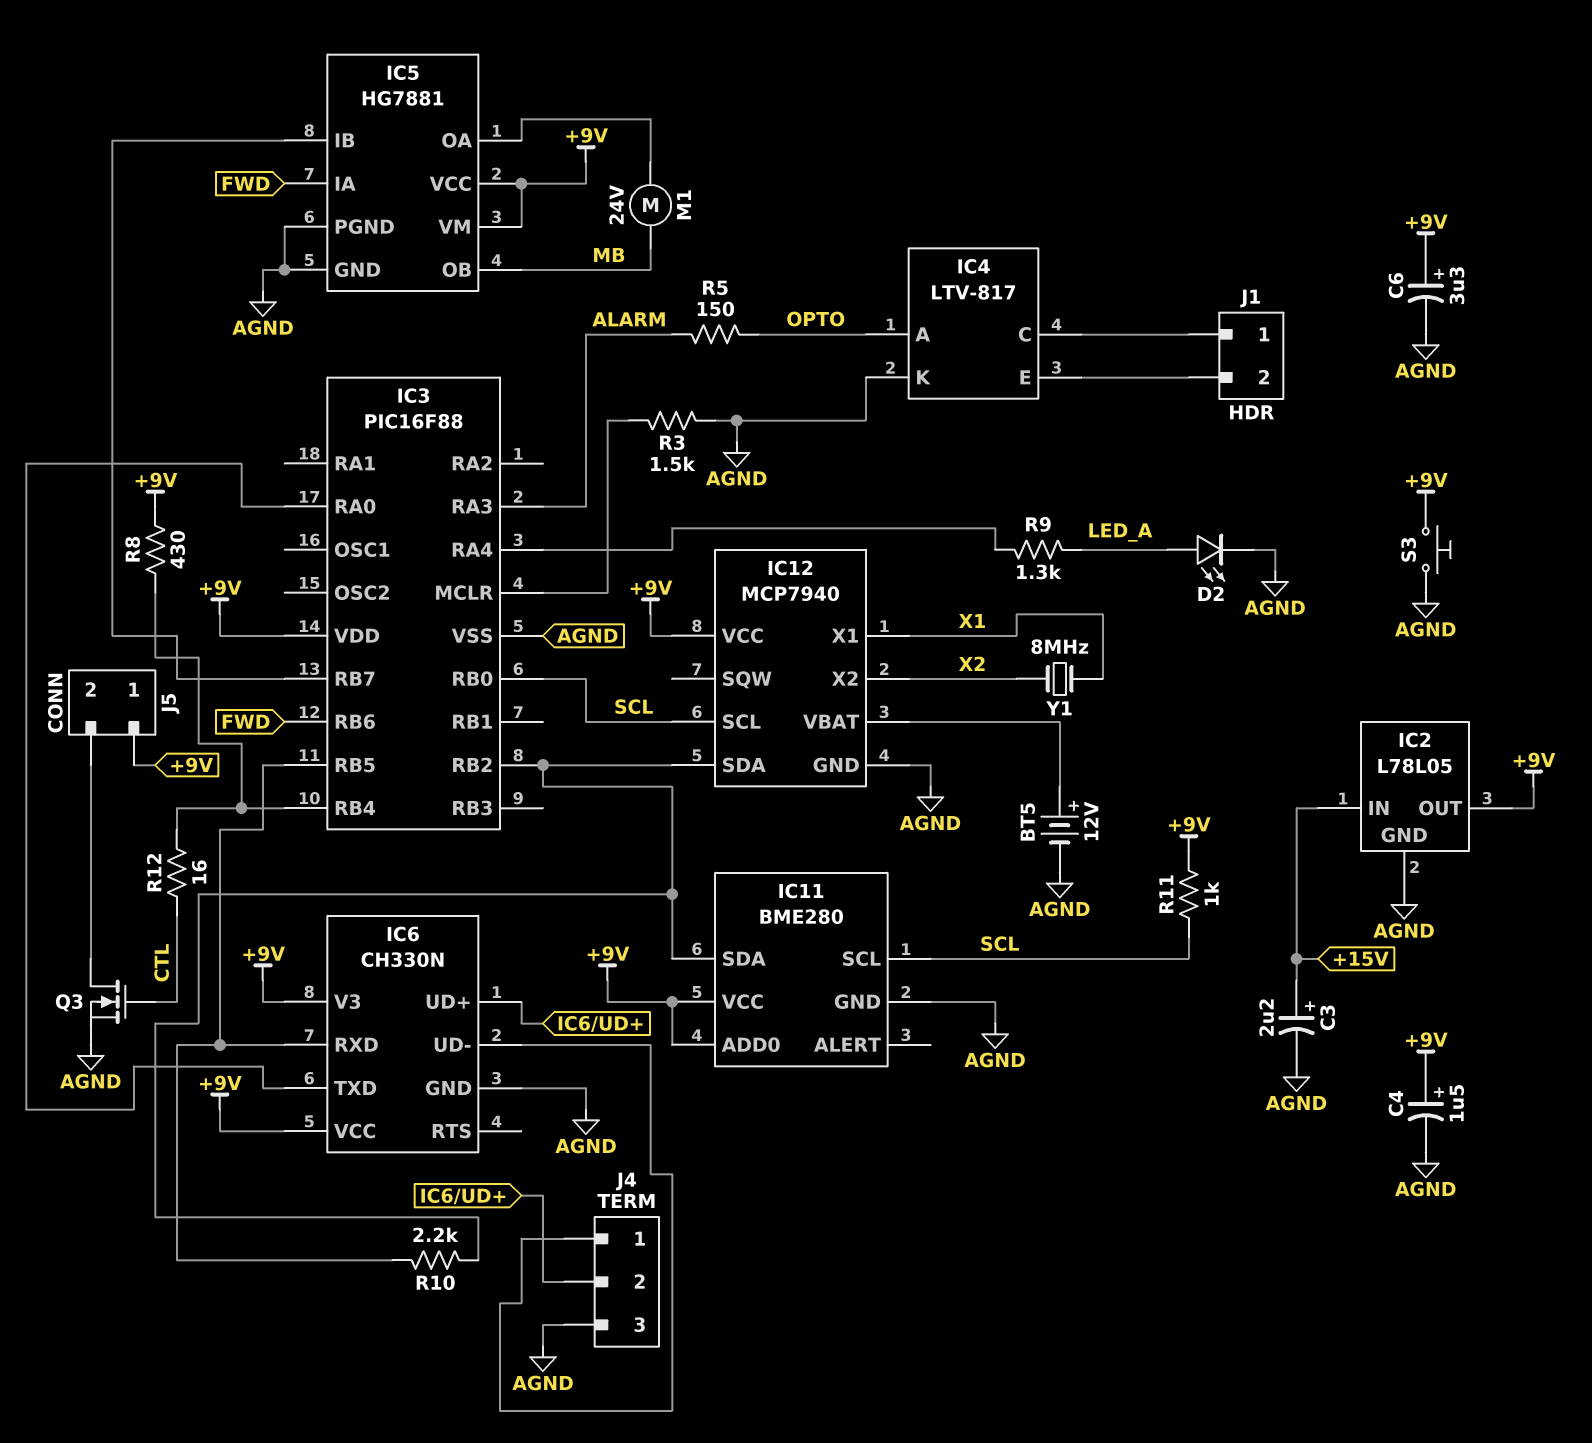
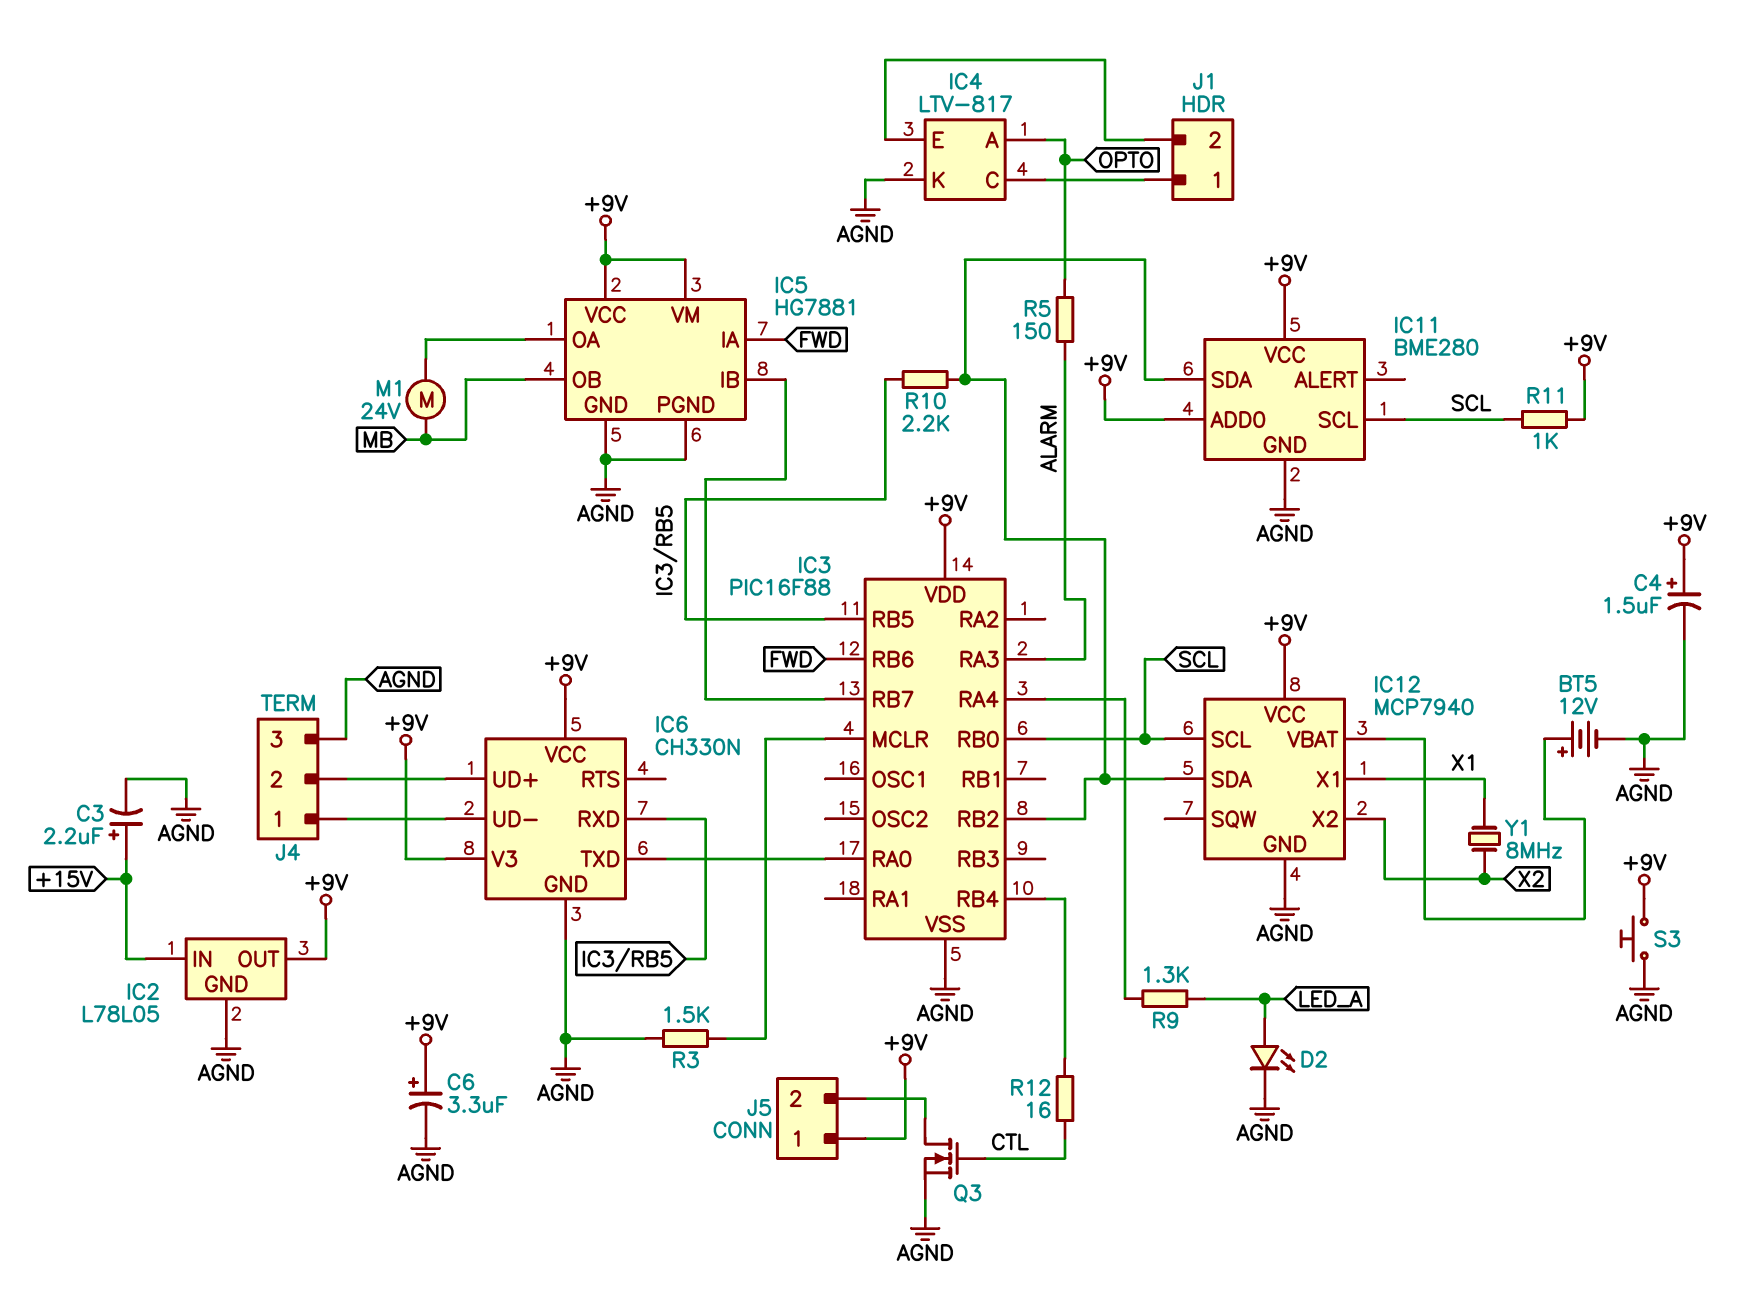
R8: 430 (+9V, IC3/RB4) -> none

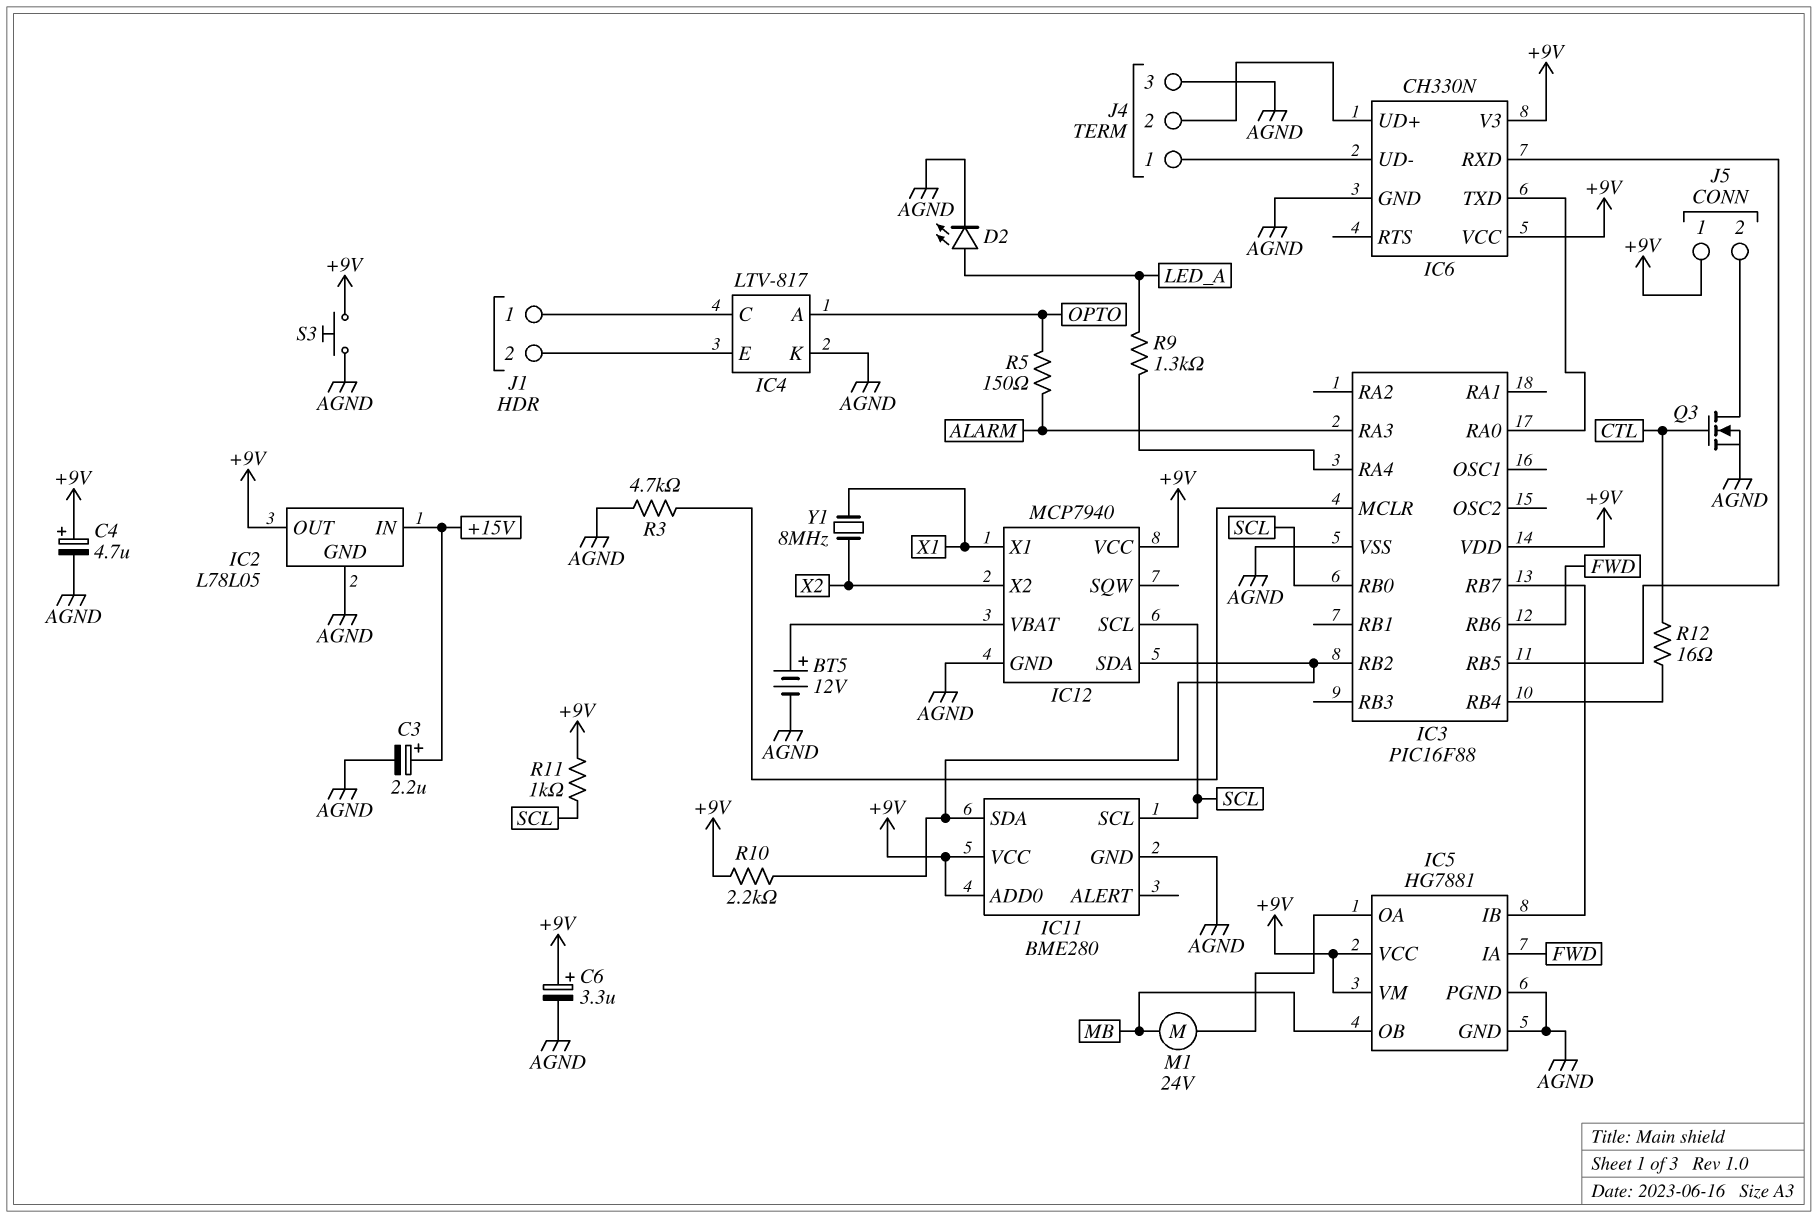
C4: 1.5uF (plus +9V, minus AGND) -> 4.7uF (plus +9V, minus AGND)
R3: 1.5k (AGND, IC3/MCLR) -> 4.7k (AGND, IC3/MCLR)
R10: 2.2k (IC3/RB2, IC3/RB5) -> 2.2k (+9V, IC3/RB2)

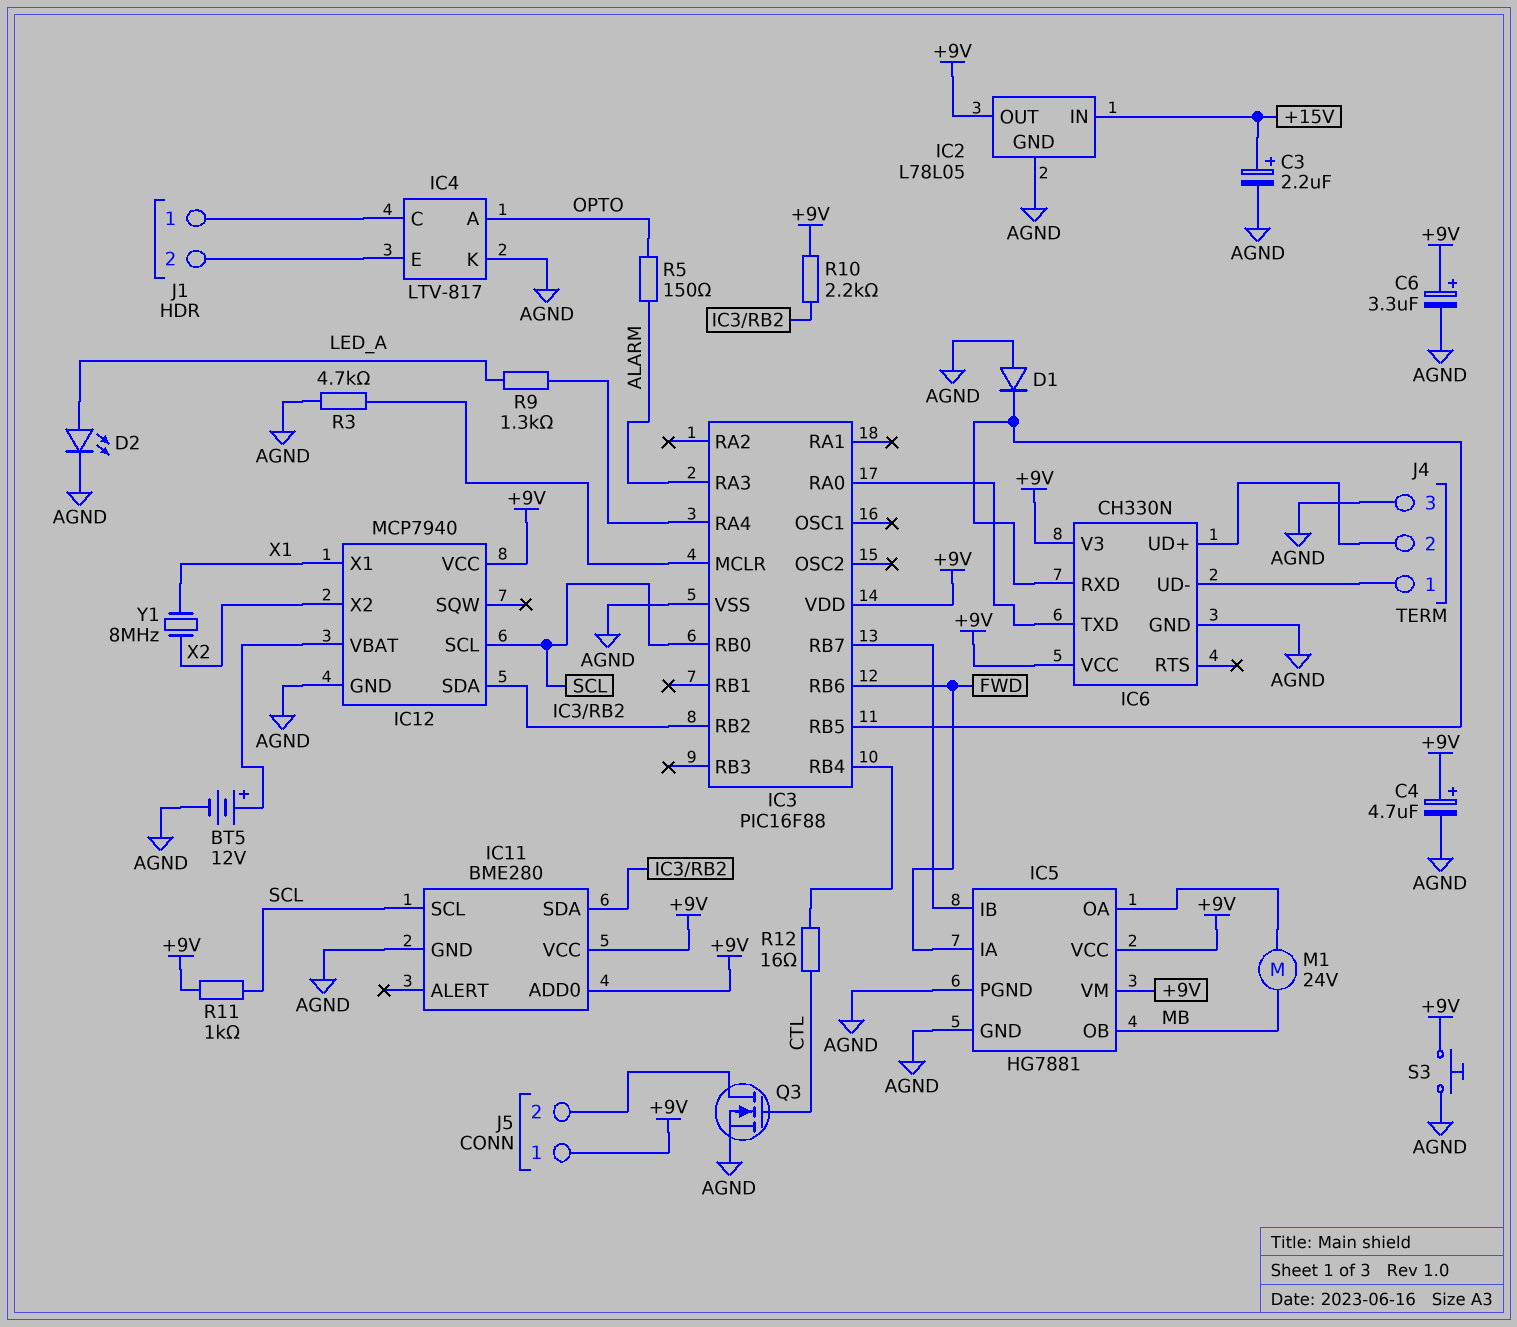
D1: none -> diode (A AGND, K IC3/RB5)

